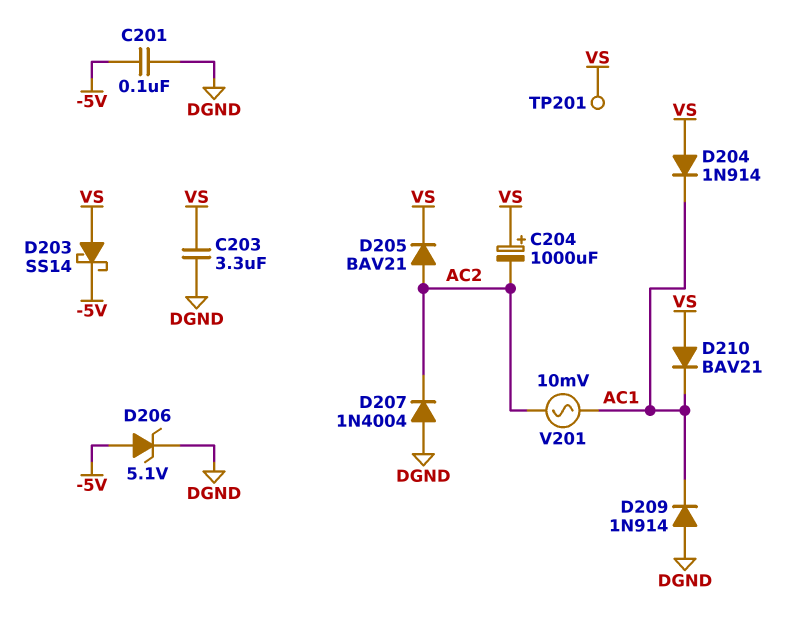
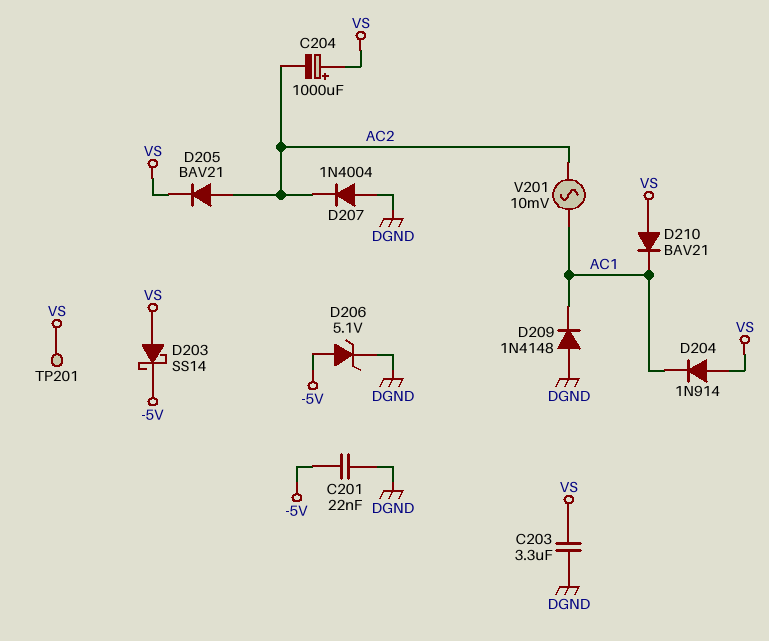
C201: 100nF (-5V, DGND) -> 22nF (-5V, DGND)
D209: diode 1N914 (A DGND, K AC1) -> diode 1N4148 (A DGND, K AC1)

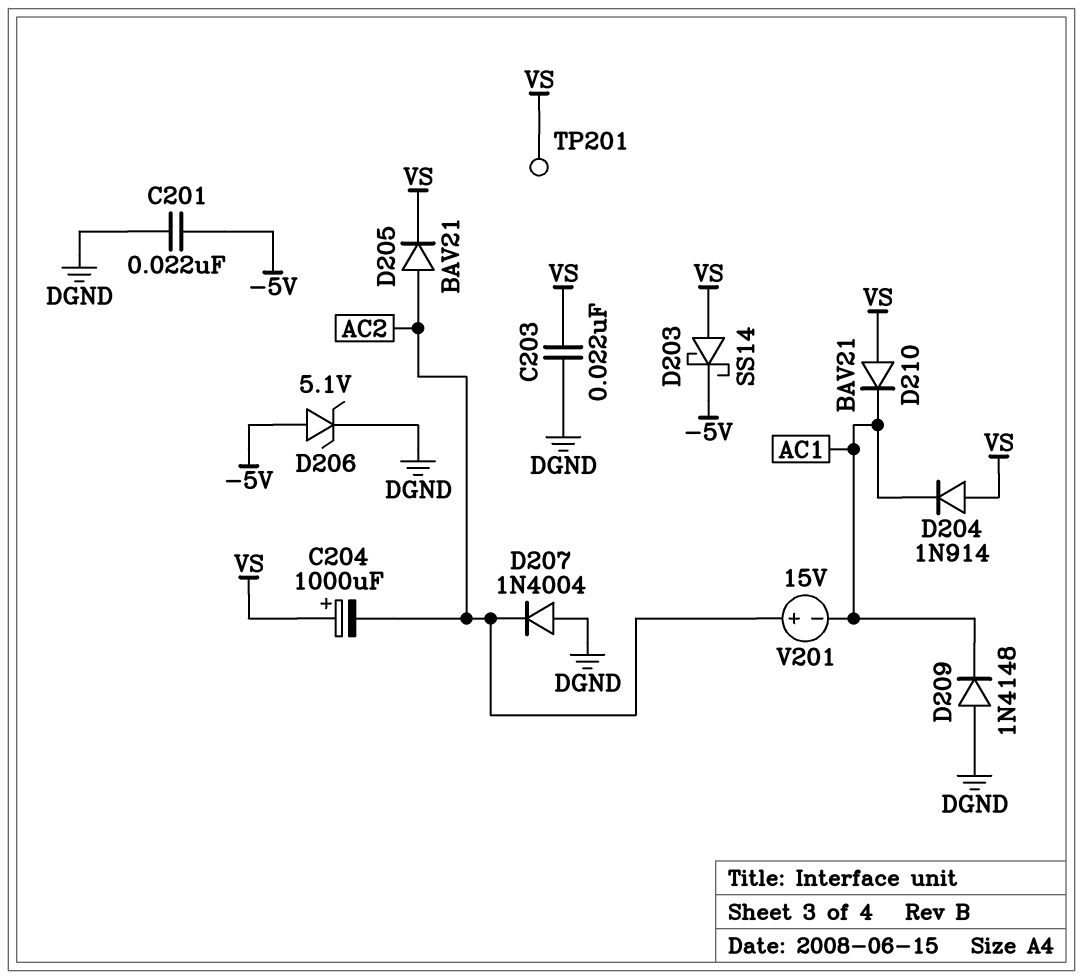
C203: 3.3uF (DGND, VS) -> 22nF (DGND, VS)
V201: AC 10mV (AC1, AC2) -> 15V (plus AC2, minus AC1)

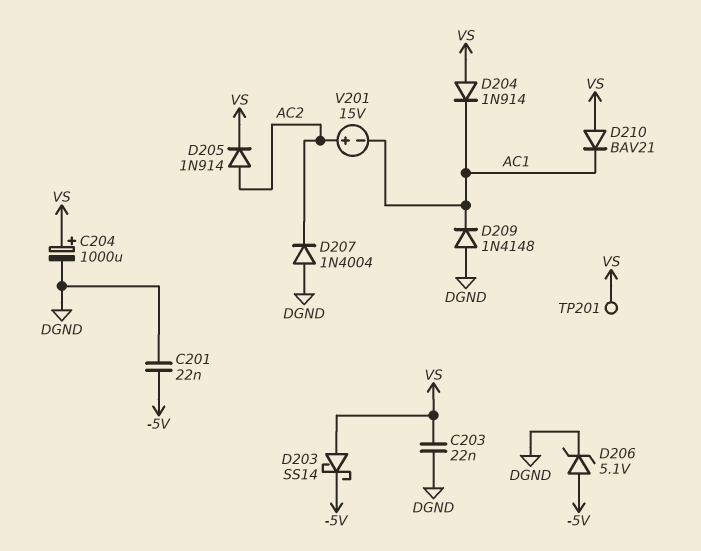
C204: 1000uF (plus VS, minus AC2) -> 1000uF (plus VS, minus DGND)
D205: diode BAV21 (A AC2, K VS) -> diode 1N914 (A AC2, K VS)

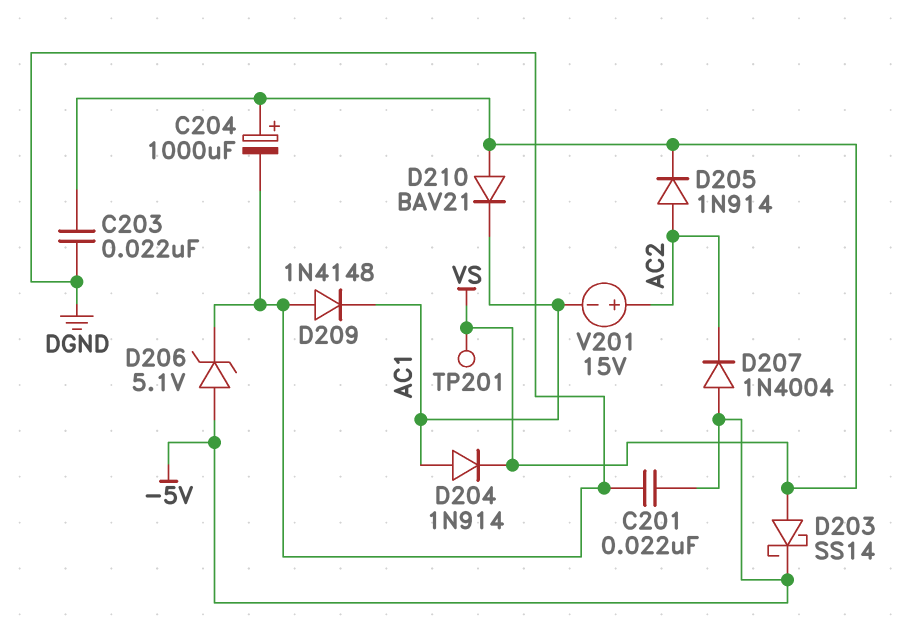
D204: diode 1N914 (A VS, K AC1) -> diode 1N914 (A AC1, K VS)
D207: diode 1N4004 (A DGND, K AC2) -> diode 1N4004 (A -5V, K AC2)

